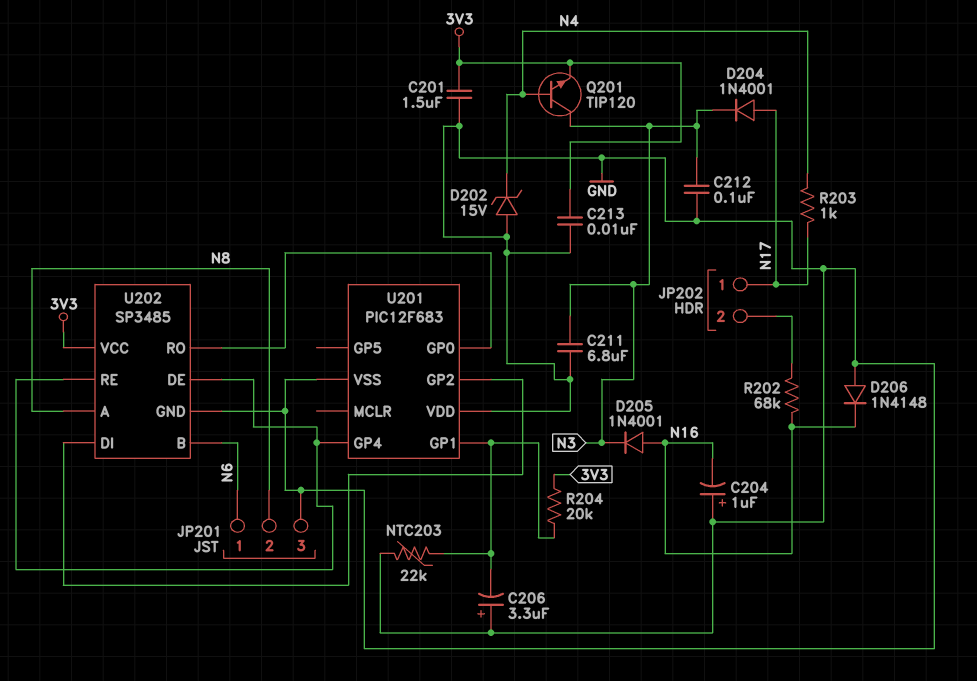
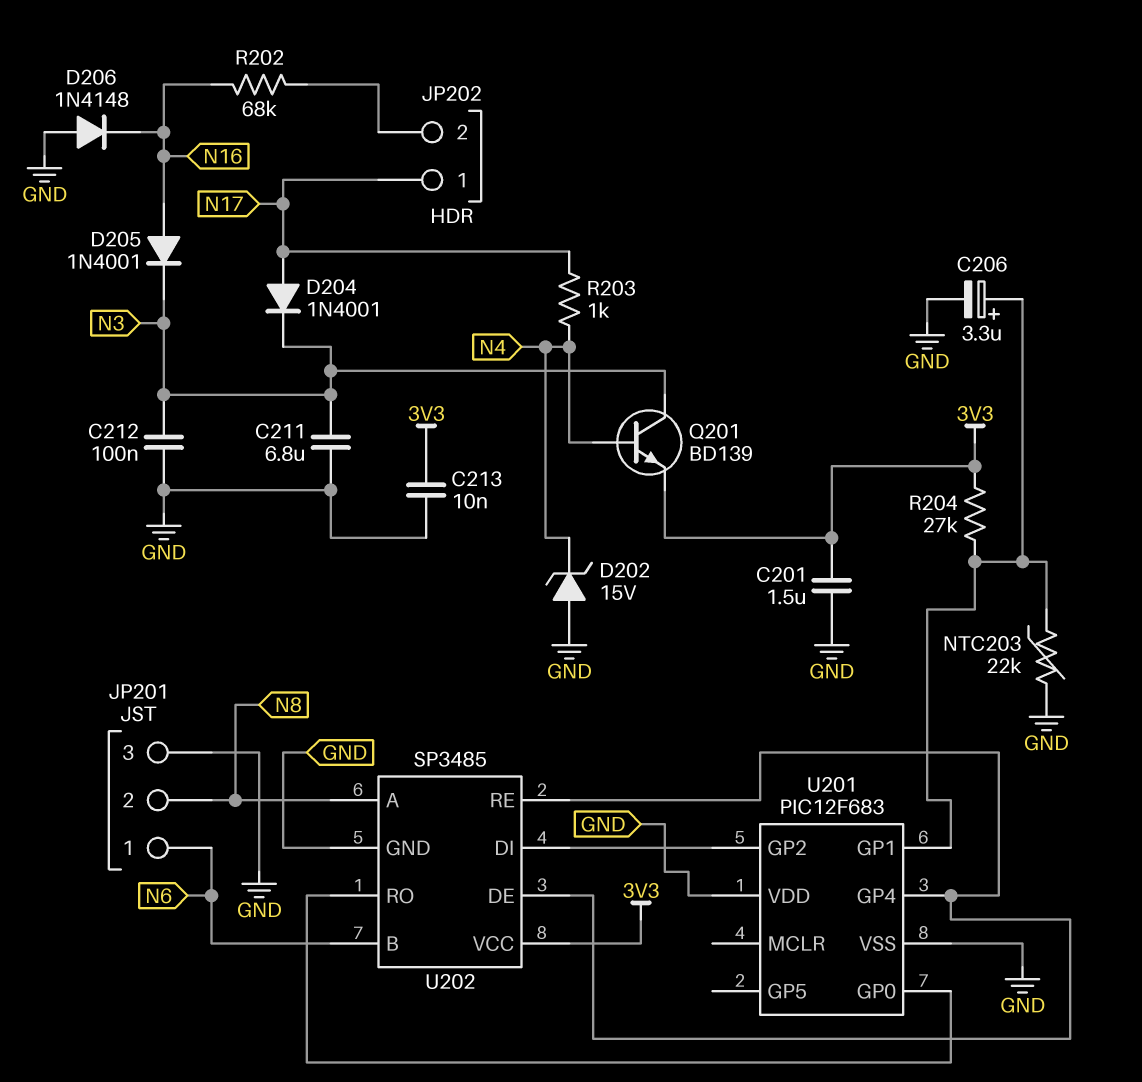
C204: 1uF (plus GND, minus N16) -> none
C206: 3.3uF (plus GND, minus U201/GP1) -> 3.3uF (plus U201/GP1, minus GND)
Q201: NPN TIP120 (B N4, C N3, E 3V3) -> NPN BD139 (B N4, C N3, E 3V3)
R204: 20k (3V3, U201/GP1) -> 27k (3V3, U201/GP1)

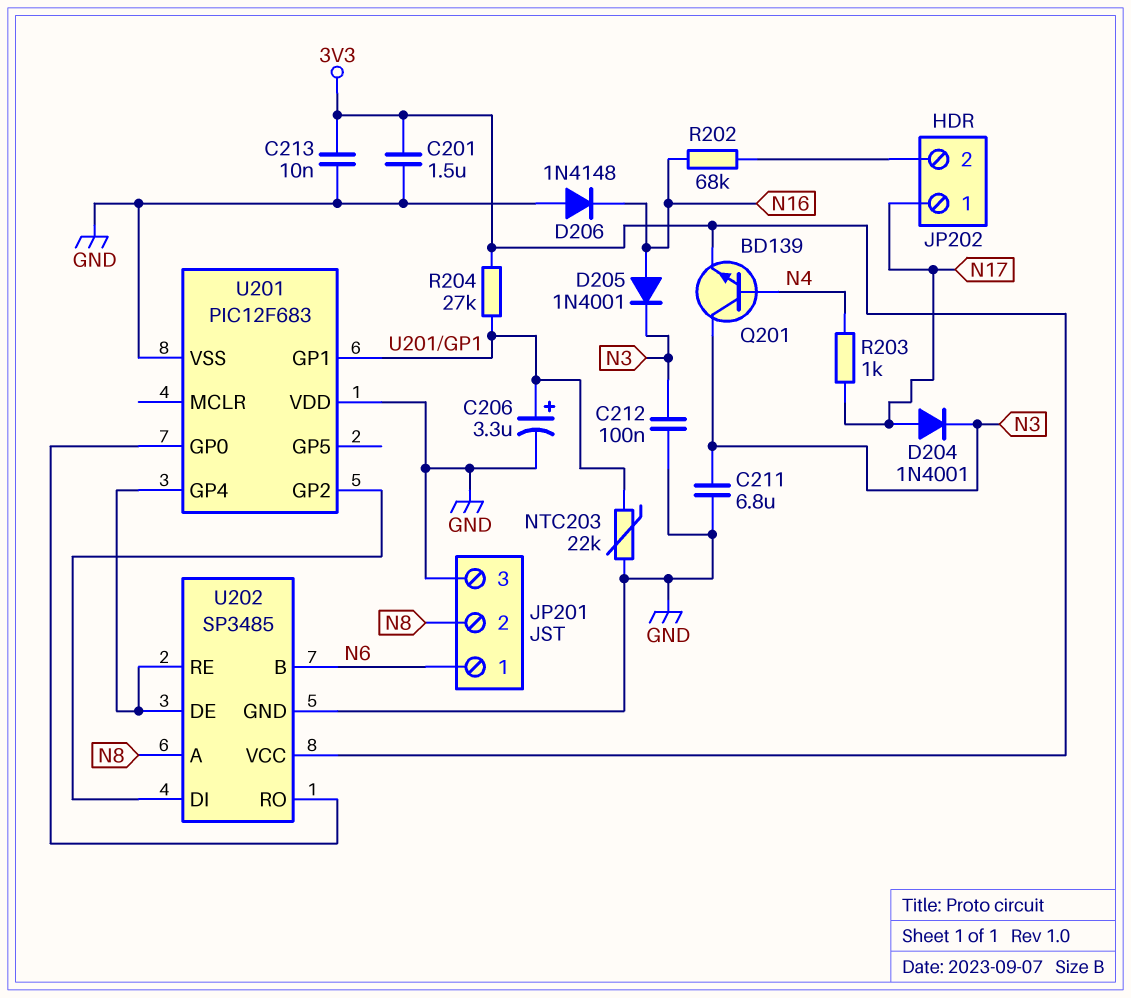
D202: zener 15V (A GND, K N4) -> none

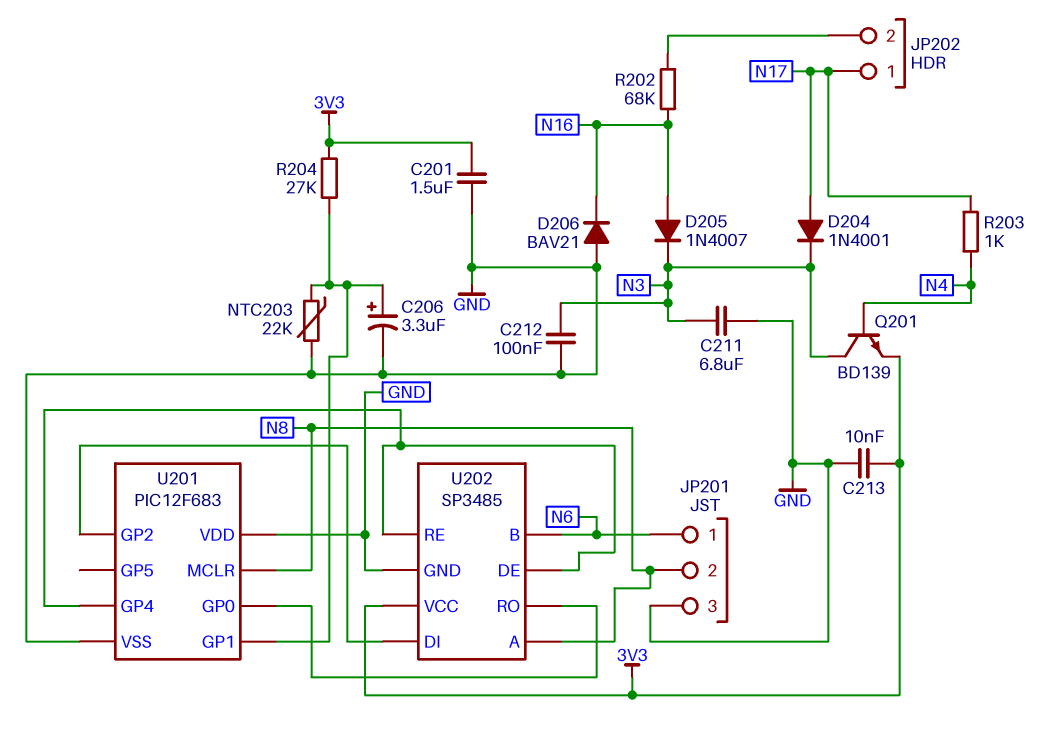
D205: diode 1N4001 (A N16, K N3) -> diode 1N4007 (A N16, K N3)
D206: diode 1N4148 (A GND, K N16) -> diode BAV21 (A GND, K N16)
U201 pin MCLR: none -> N8

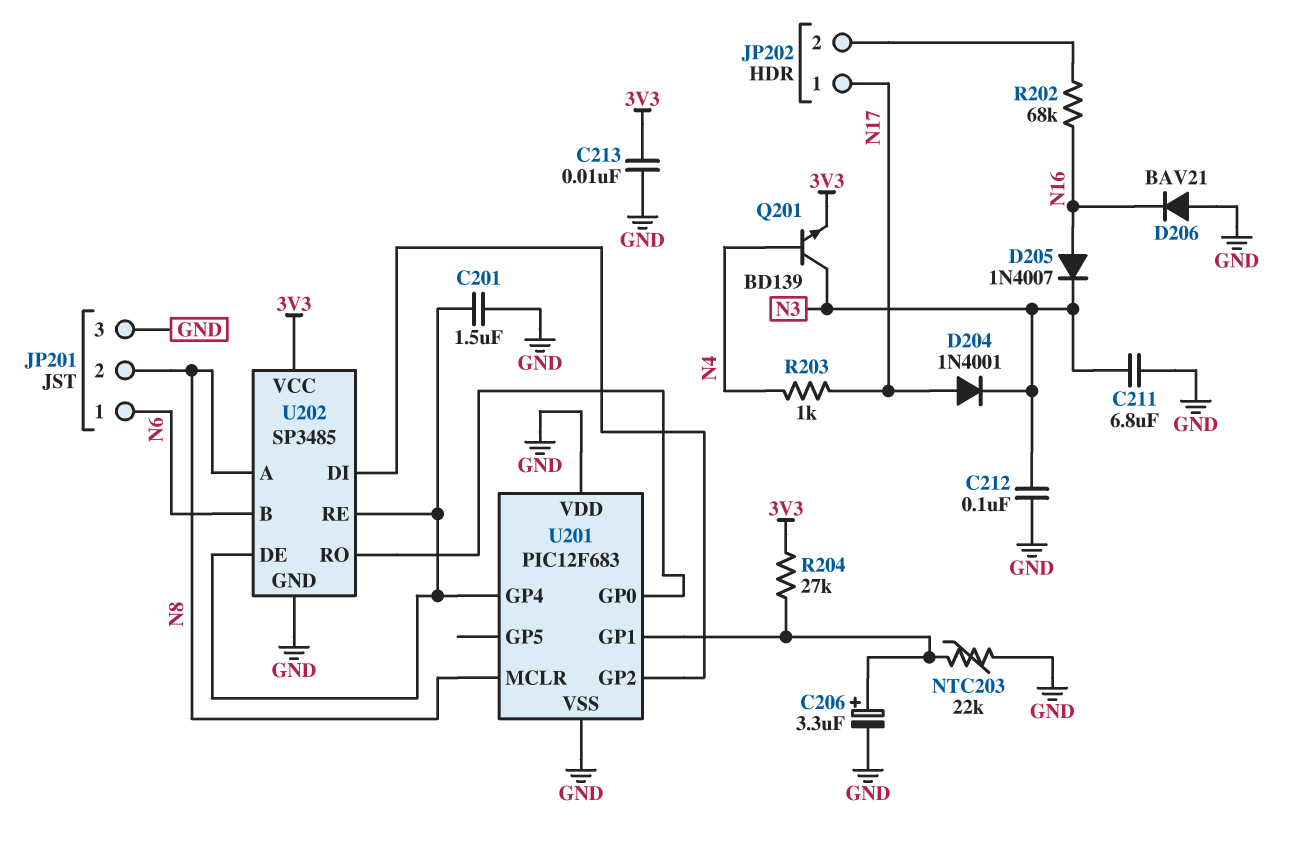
C201: 1.5uF (3V3, GND) -> 1.5uF (GND, U201/GP4)

